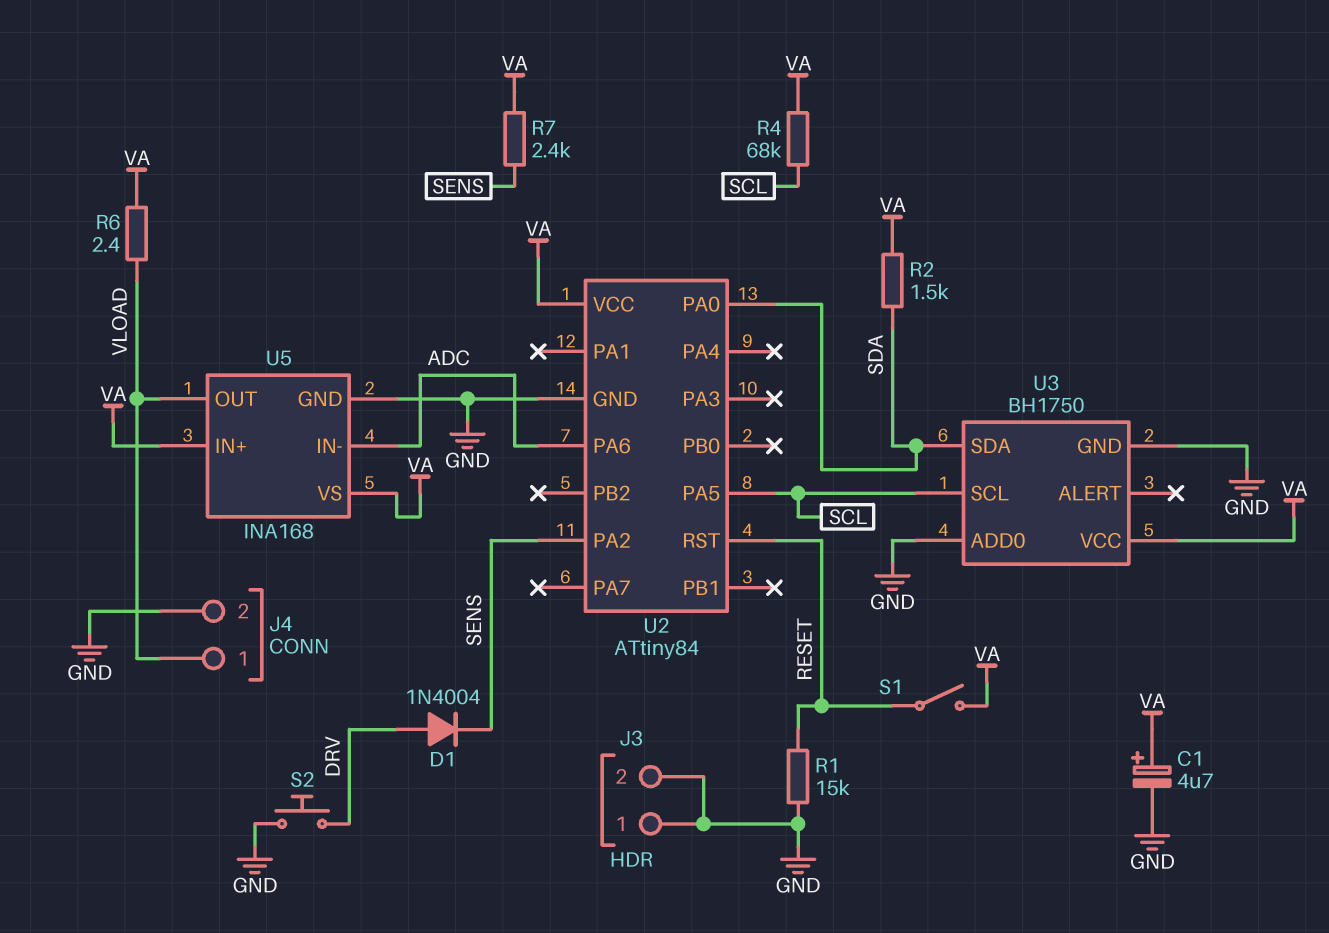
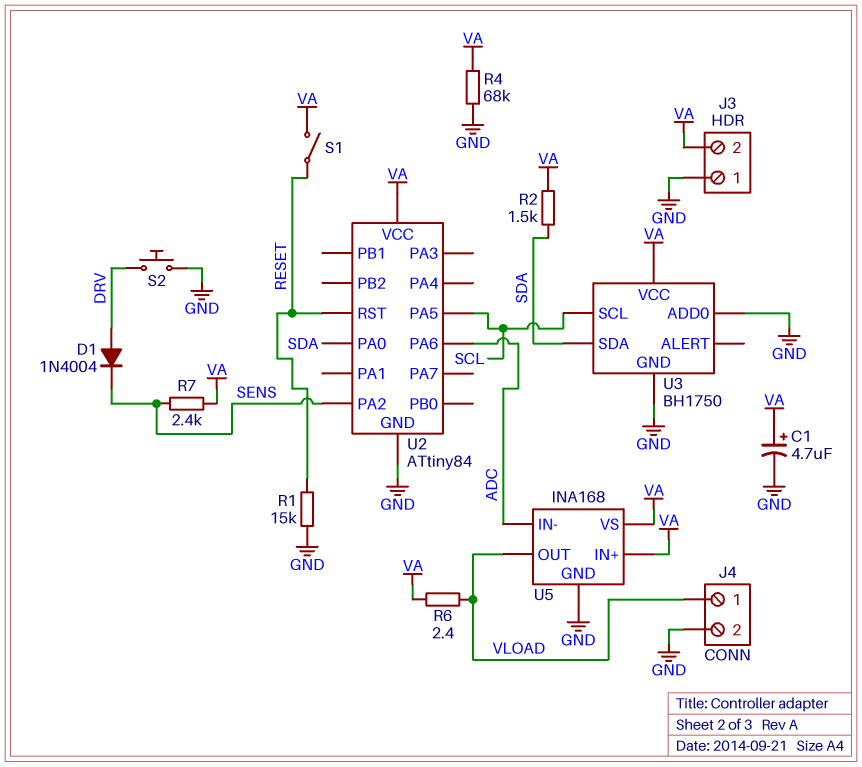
J3 pin 2: GND -> VA
R4: 68k (SCL, VA) -> 68k (GND, VA)

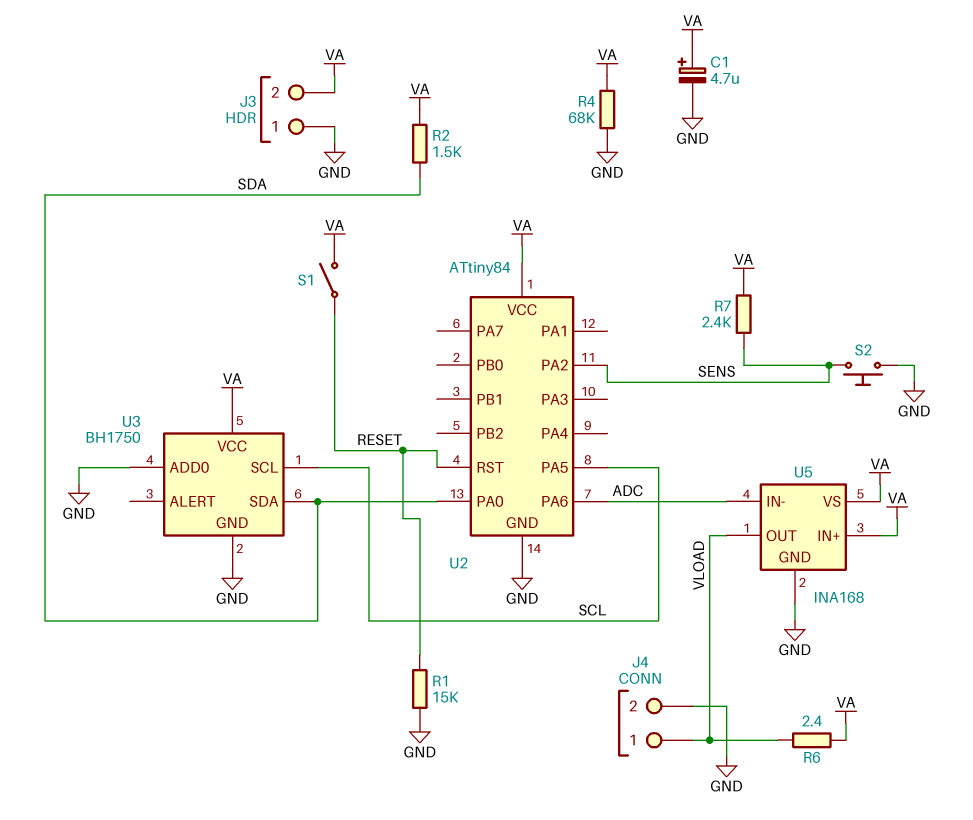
D1: diode 1N4004 (A DRV, K SENS) -> none
S2: button (DRV, GND) -> button (GND, SENS)

